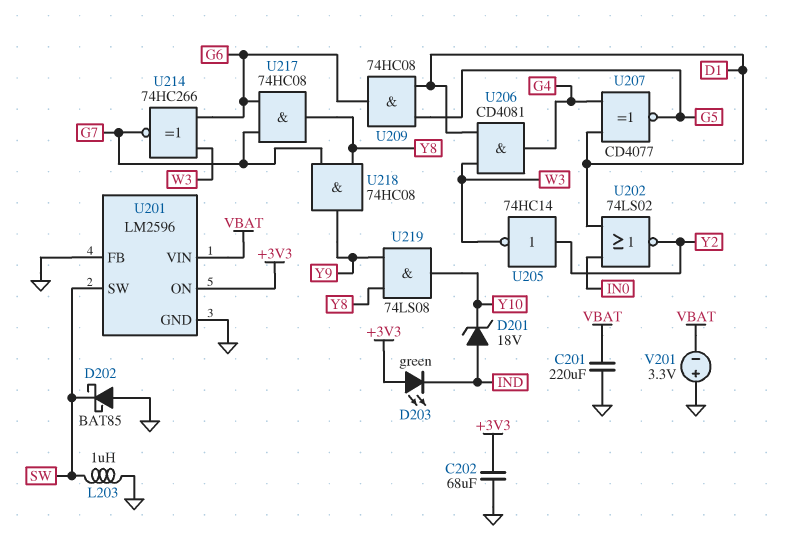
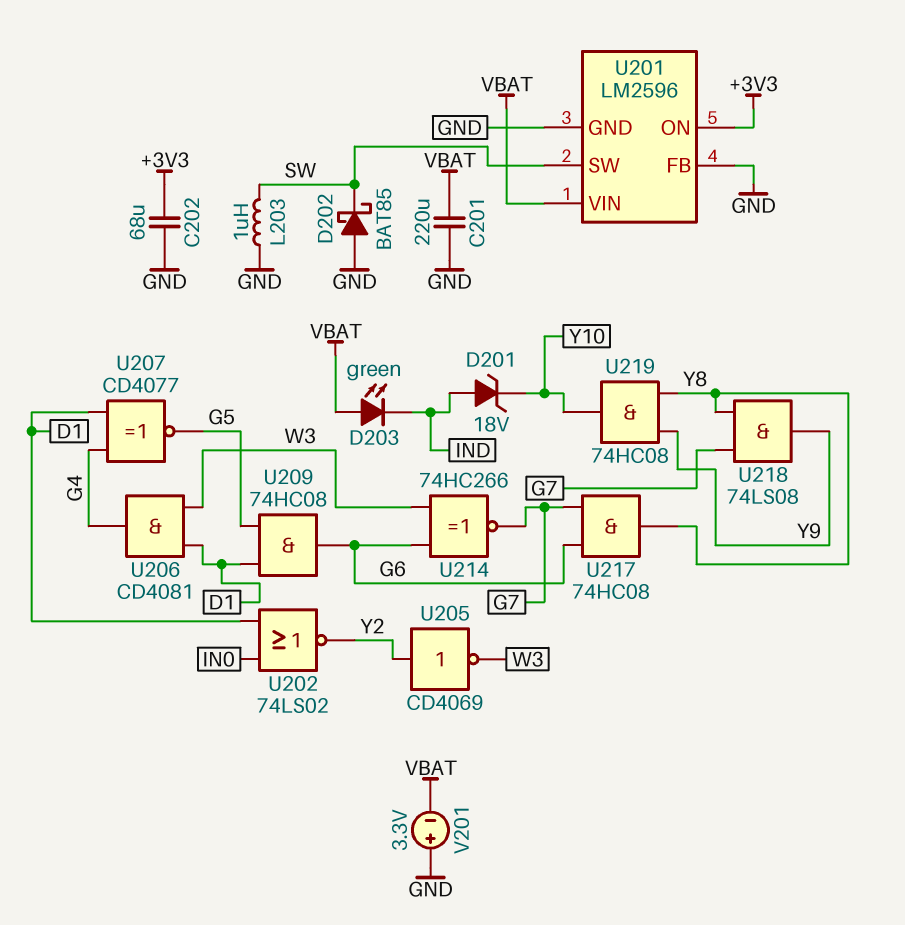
D203: LED green (A +3V3, K IND) -> LED green (A VBAT, K IND)
U205: NOT 74HC14 (in Y2, out W3) -> NOT CD4069 (in Y2, out W3)
U218: AND 74HC08 (in G7, in Y8, out Y9) -> AND 74LS08 (in G7, in Y8, out Y9)
U219: AND 74LS08 (in Y8, in Y9, out Y10) -> AND 74HC08 (in Y8, in Y9, out Y10)

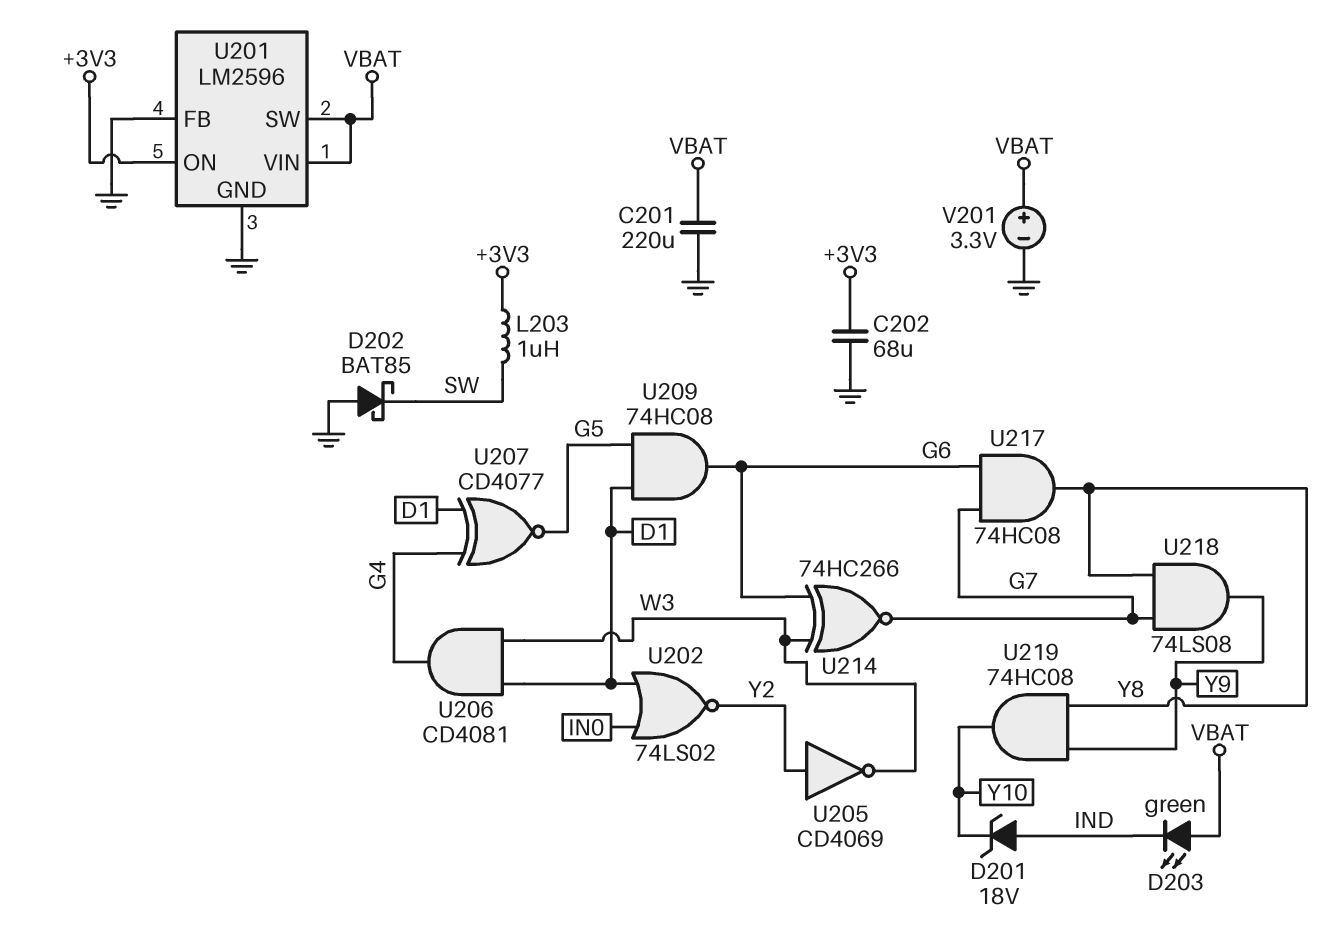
L203: 1uH (GND, SW) -> 1uH (+3V3, SW)
U201 pin SW: SW -> VBAT
V201: 3.3V (plus GND, minus VBAT) -> 3.3V (plus VBAT, minus GND)

